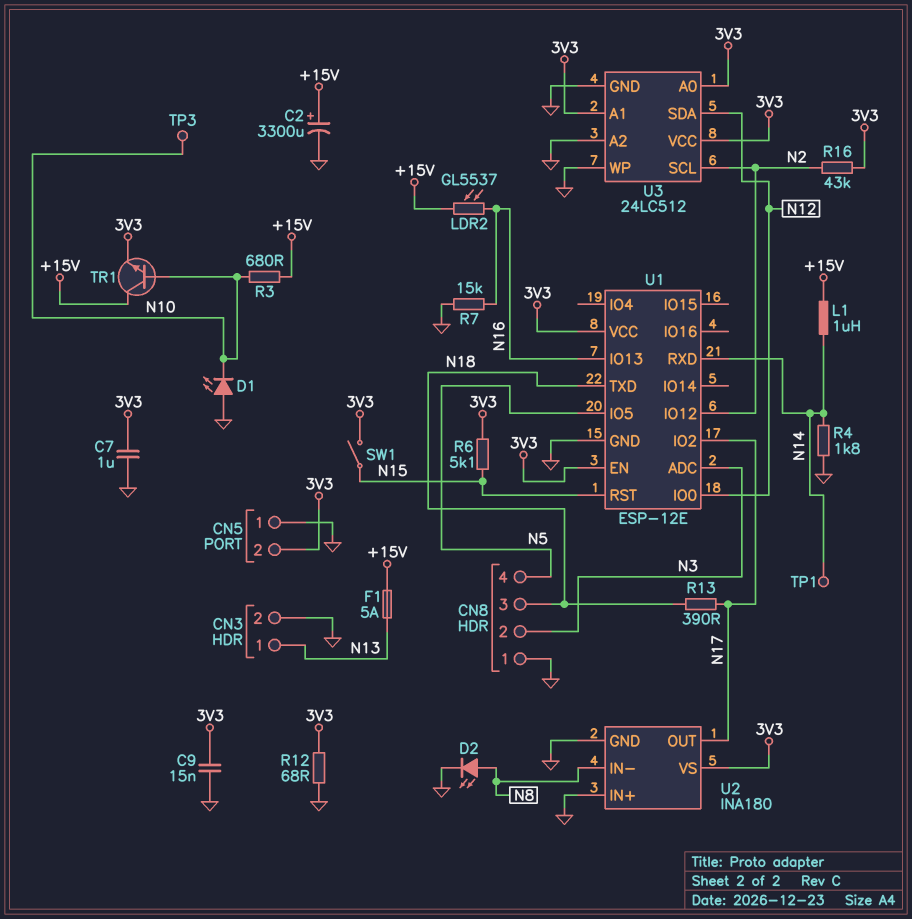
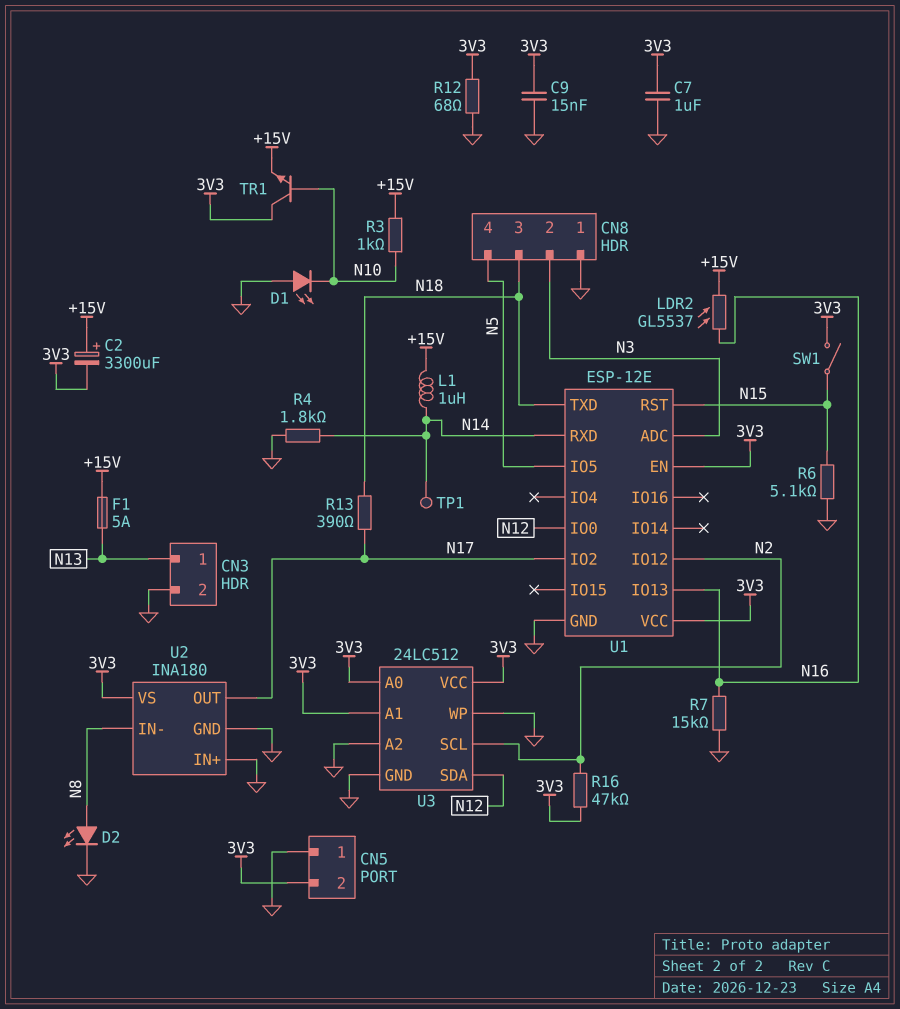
C2: 3300uF (plus +15V, minus GND) -> 3300uF (plus +15V, minus 3V3)
R3: 680 (+15V, N10) -> 1k (+15V, N10)
R6: 5.1k (3V3, N15) -> 5.1k (GND, N15)
R16: 43k (3V3, N2) -> 47k (3V3, N2)
TP3: test point (N10) -> none
TR1: NPN (B N10, C +15V, E 3V3) -> NPN (B N10, C 3V3, E +15V)

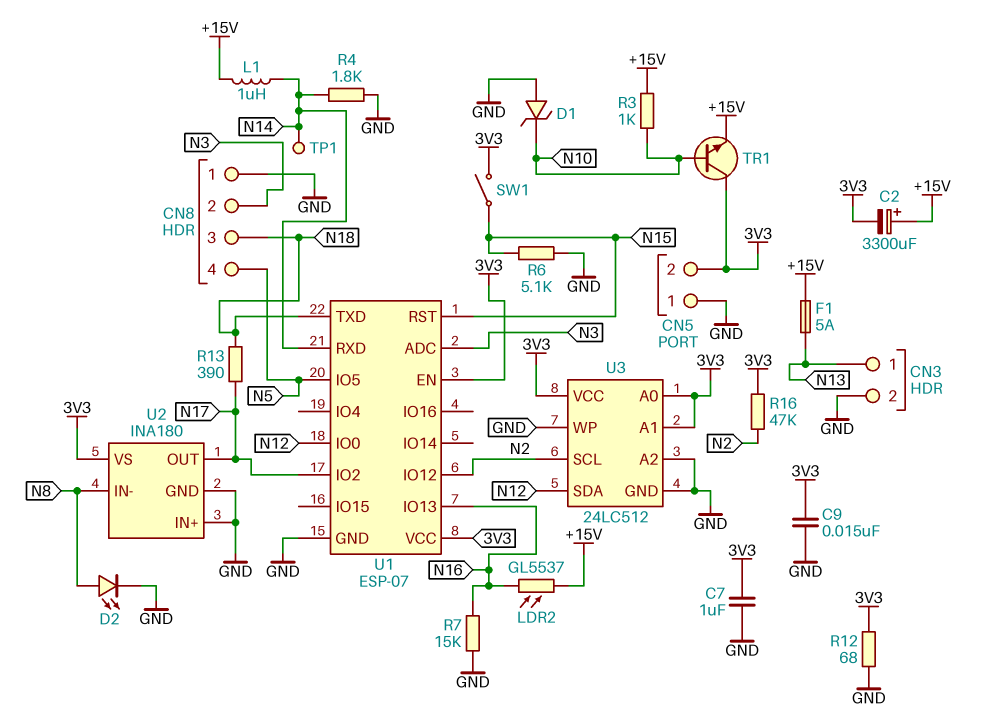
D1: LED (A GND, K N10) -> zener (A GND, K N10)
U1: ESP-12E -> ESP-07

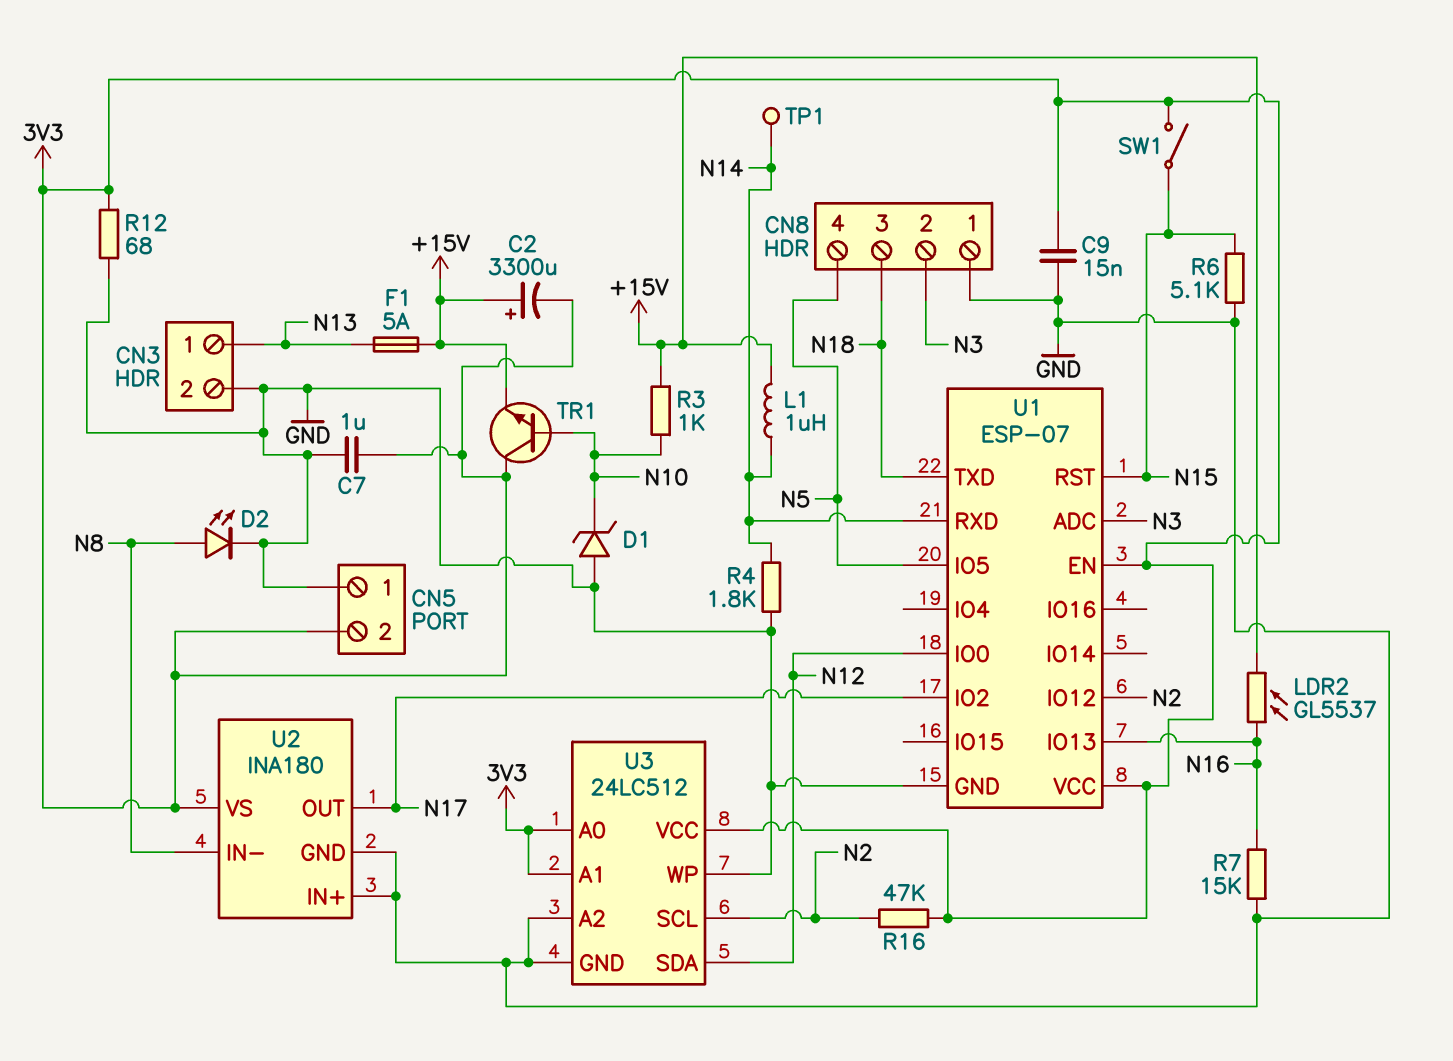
R13: 390 (N17, N18) -> none

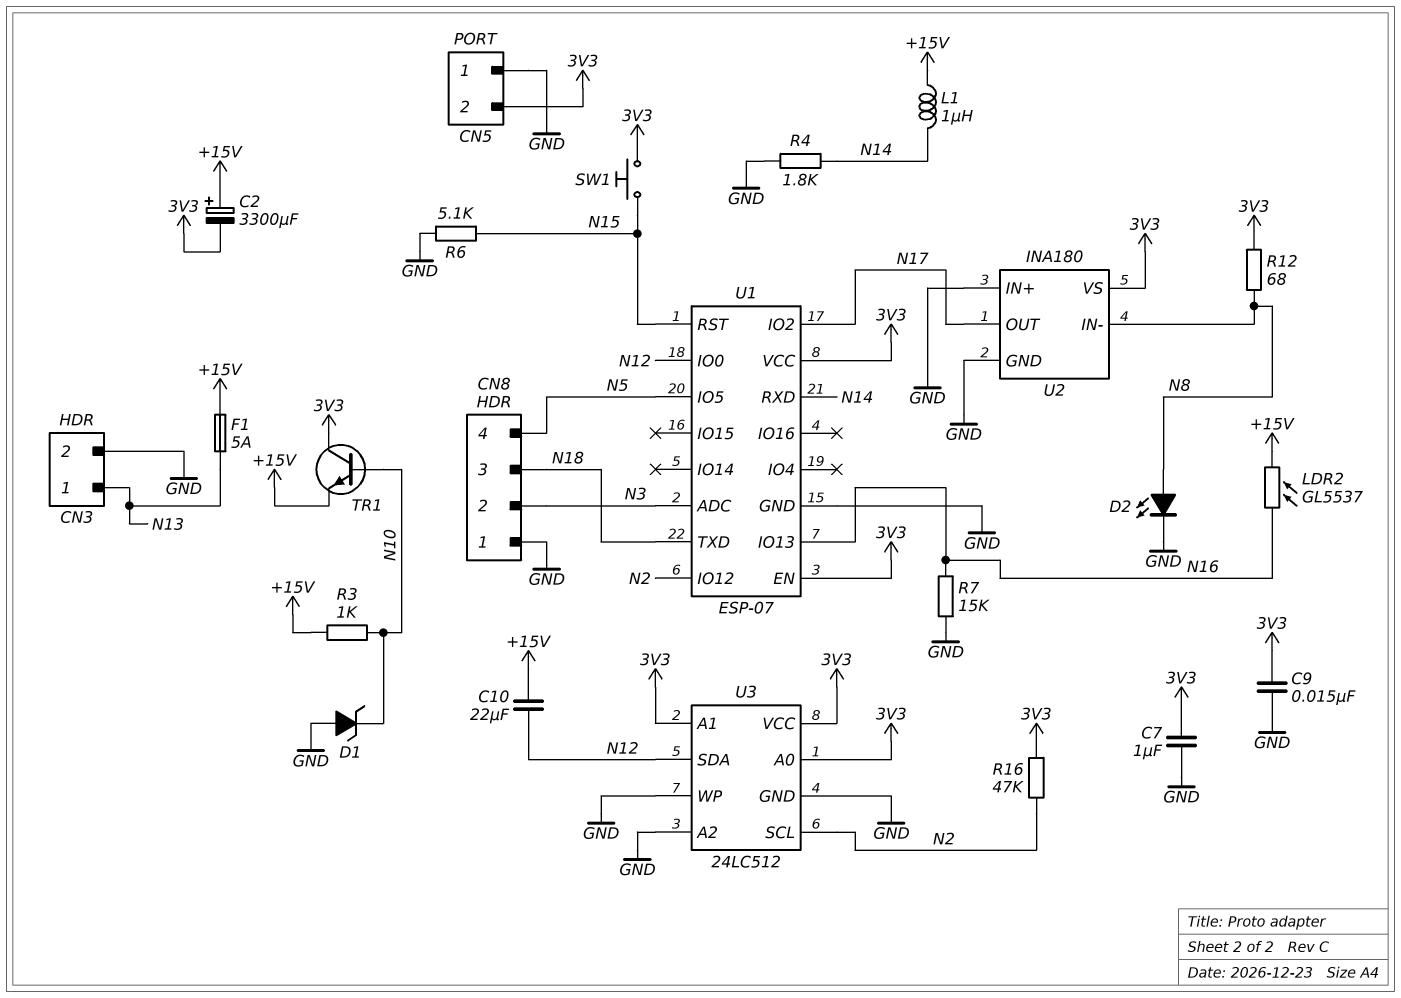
C10: none -> 22uF (+15V, N12)
R12: 68 (3V3, GND) -> 68 (3V3, N8)
SW1: switch (3V3, N15) -> button (3V3, N15)
TP1: test point (N14) -> none

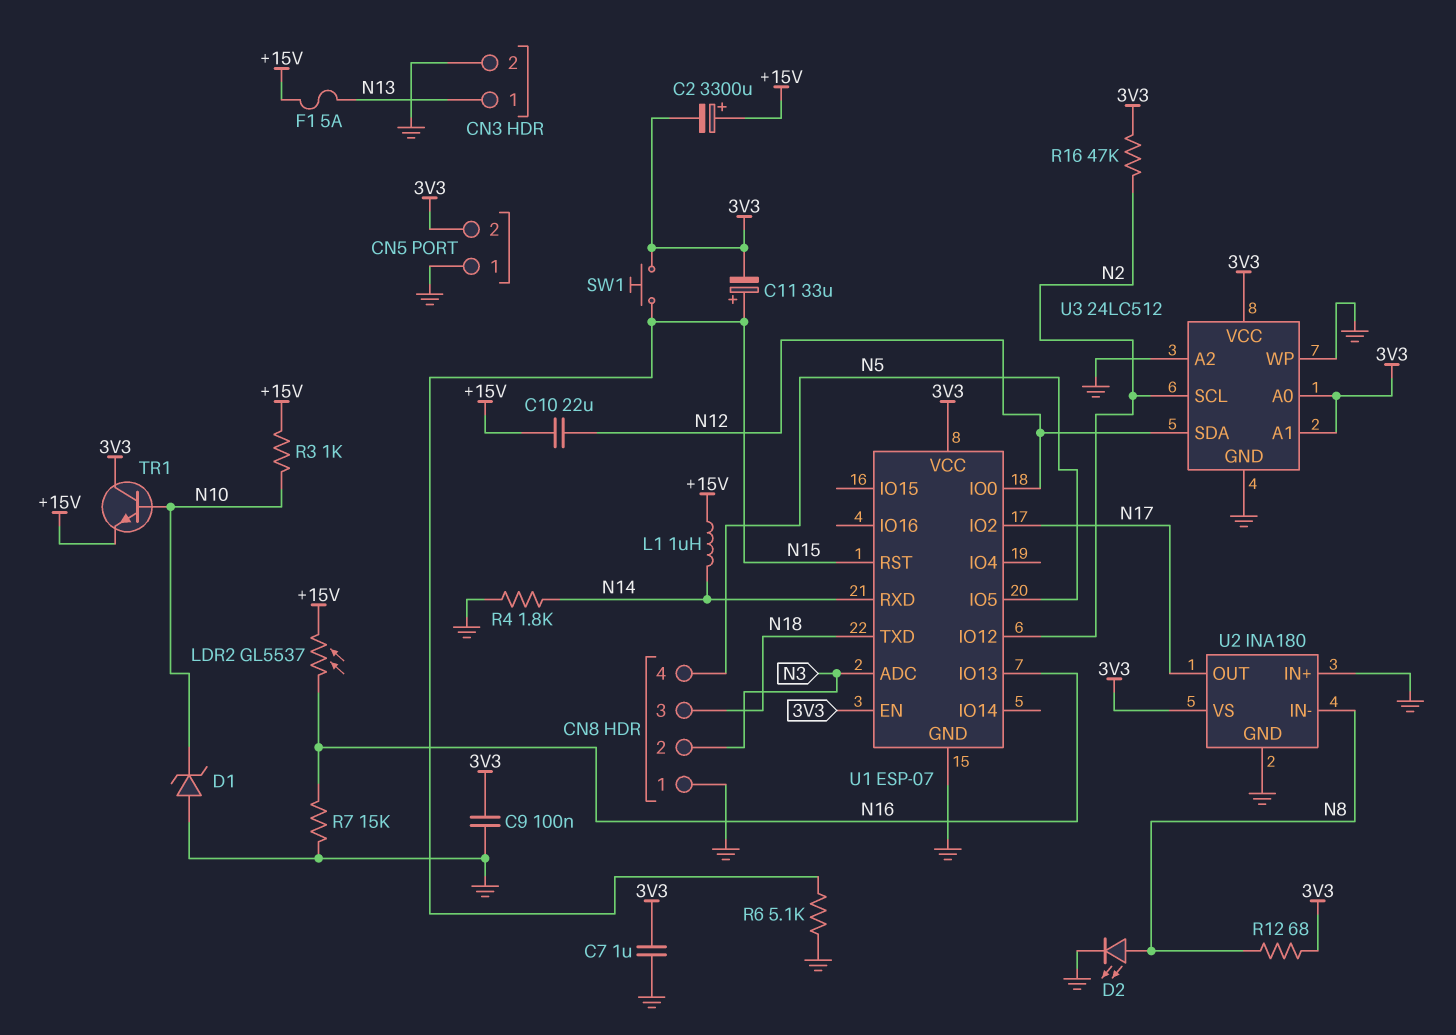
C9: 15nF (3V3, GND) -> 100nF (3V3, GND)
C11: none -> 33uF (plus N15, minus 3V3)

